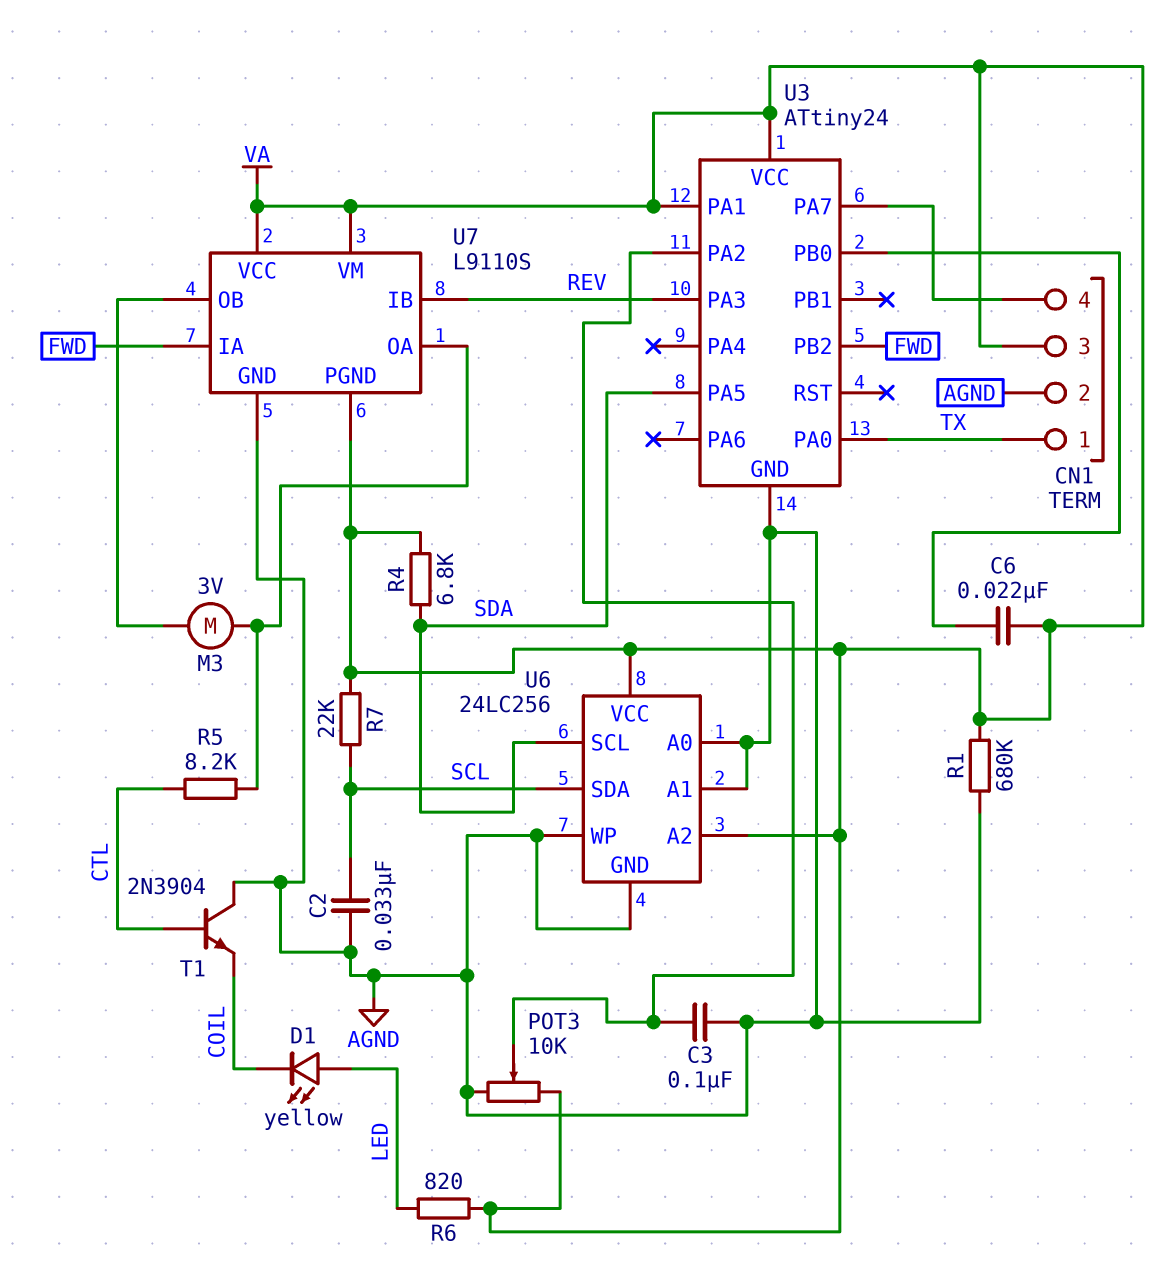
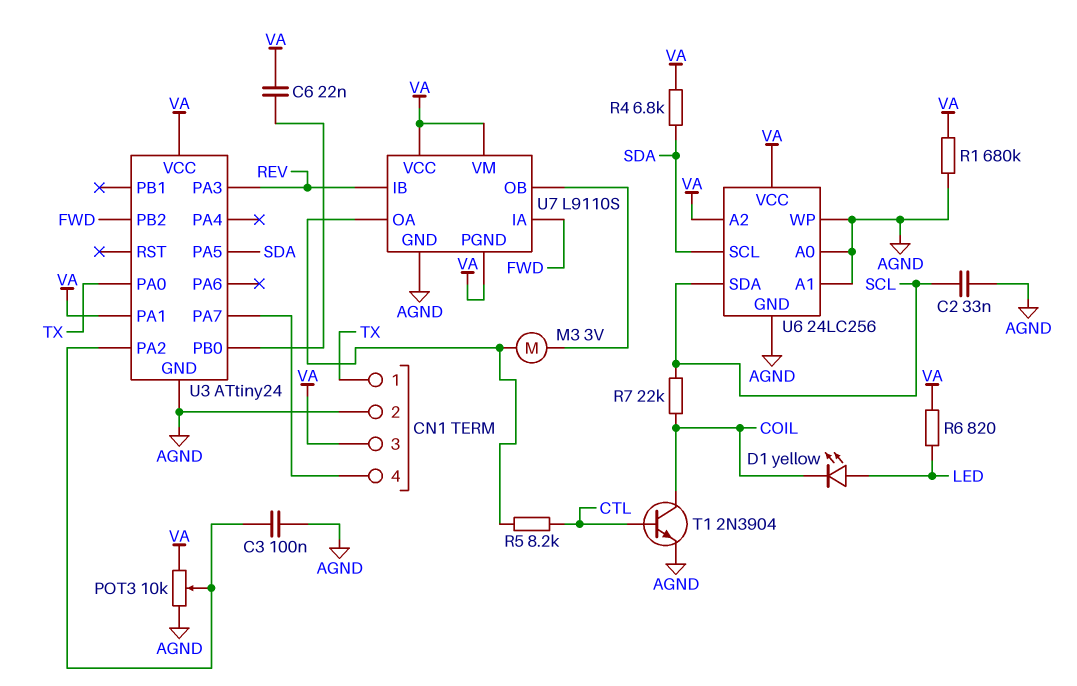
R7: 22k (SCL, VA) -> 22k (COIL, SCL)
T1: NPN 2N3904 (B CTL, C AGND, E COIL) -> NPN 2N3904 (B CTL, C COIL, E AGND)

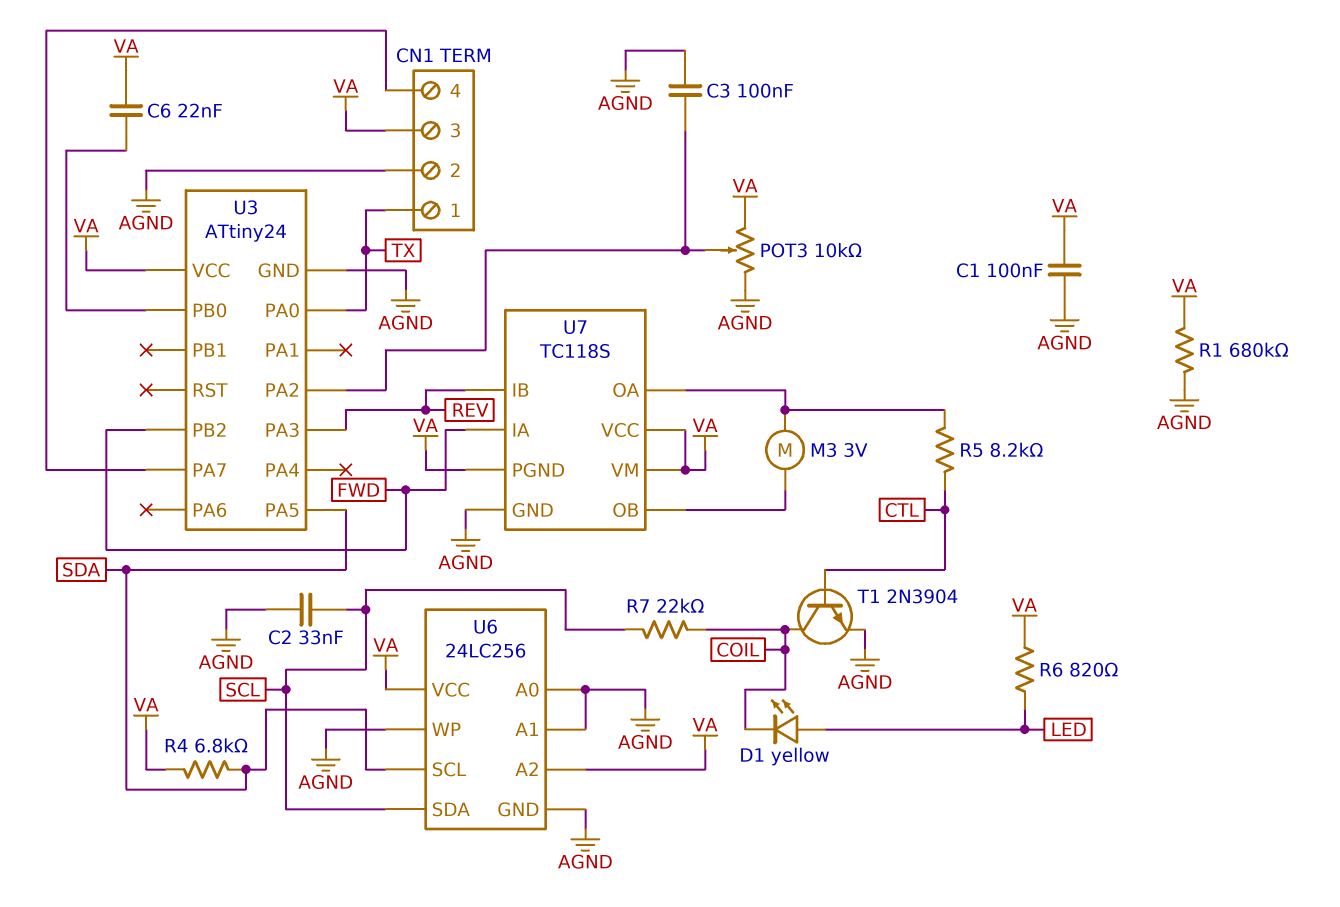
C1: none -> 100nF (AGND, VA)
U3 pin PA1: VA -> none
U7: L9110S -> TC118S

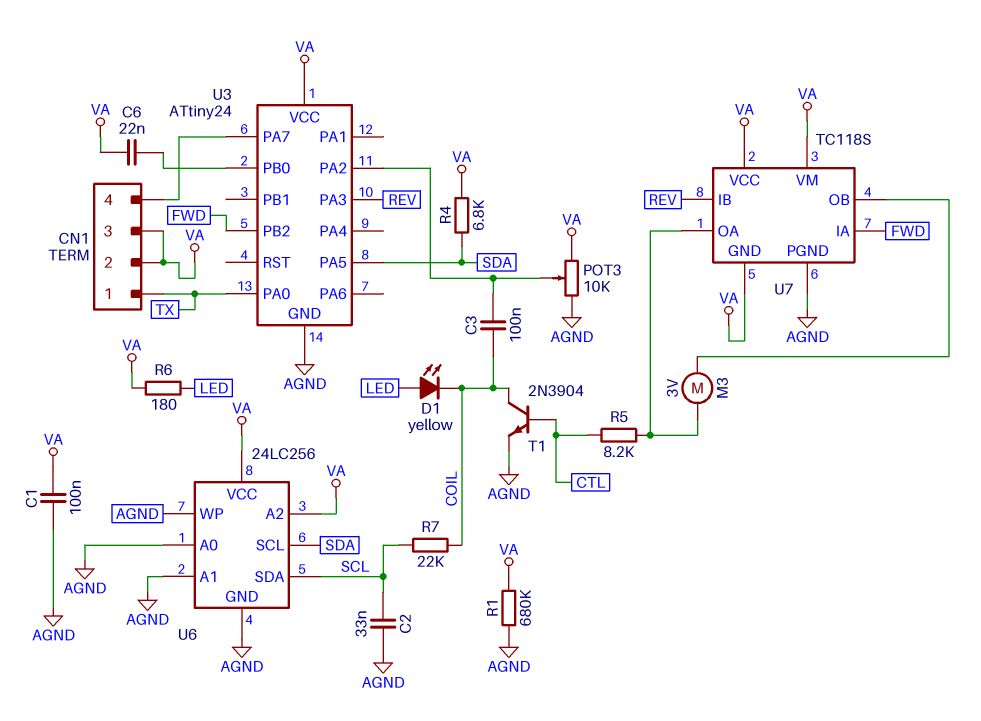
C3: 100nF (AGND, U3/PA2) -> 100nF (COIL, U3/PA2)
CN1 pin 2: AGND -> VA
R6: 820 (LED, VA) -> 180 (LED, VA)
U7 pin GND: AGND -> VA
U7 pin PGND: VA -> AGND

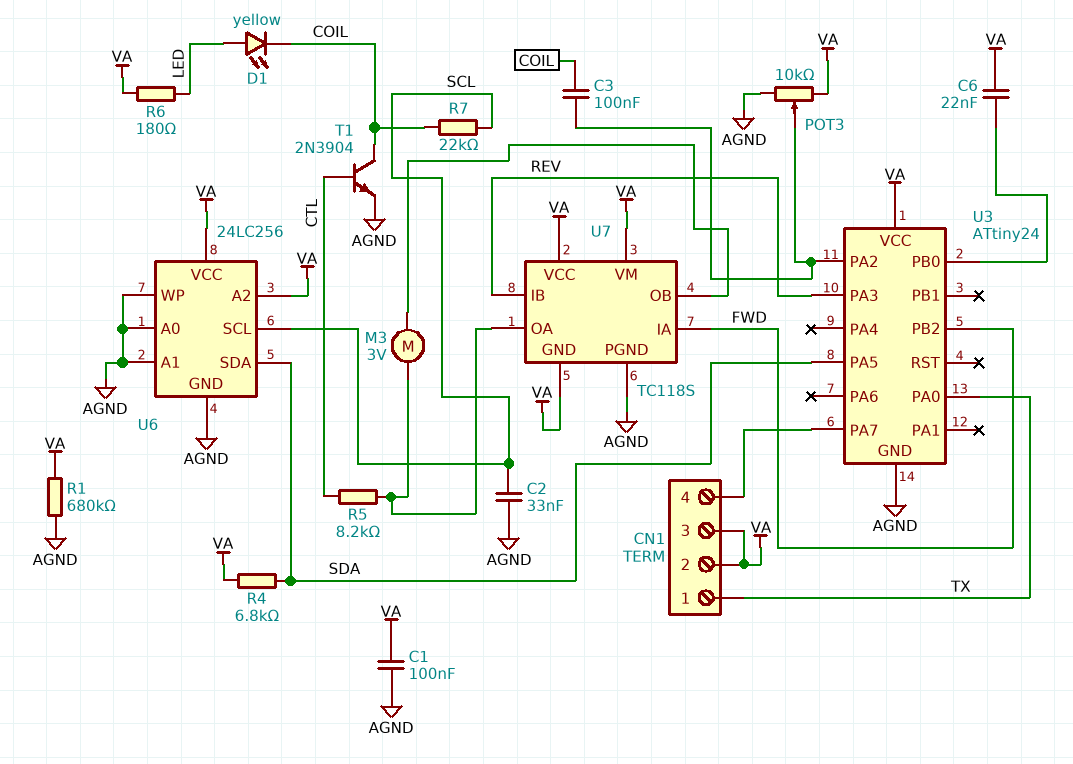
U6 pin SCL: SDA -> SCL
U6 pin SDA: SCL -> SDA

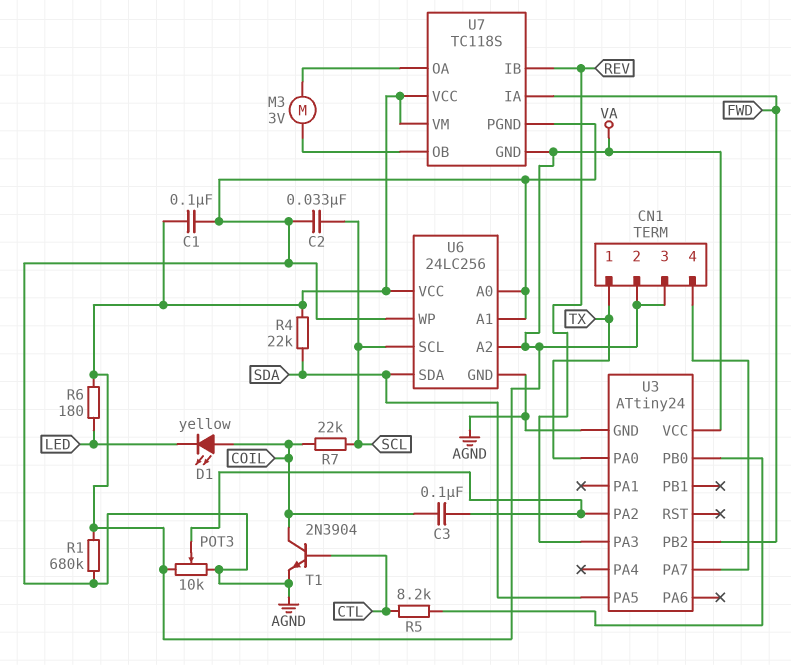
C6: 22nF (U3/PB0, VA) -> none
D1: LED yellow (A LED, K COIL) -> LED yellow (A COIL, K LED)
R4: 6.8k (SDA, VA) -> 22k (SDA, VA)
R5: 8.2k (CTL, U7/OA) -> 8.2k (CTL, U3/PB0)

